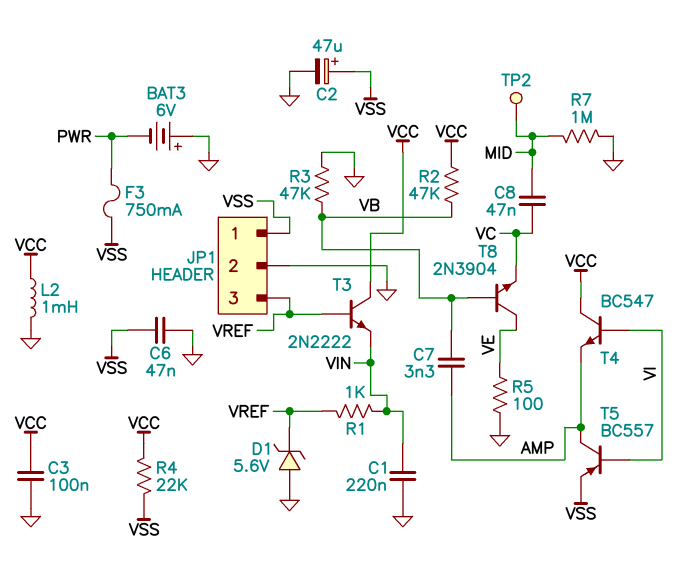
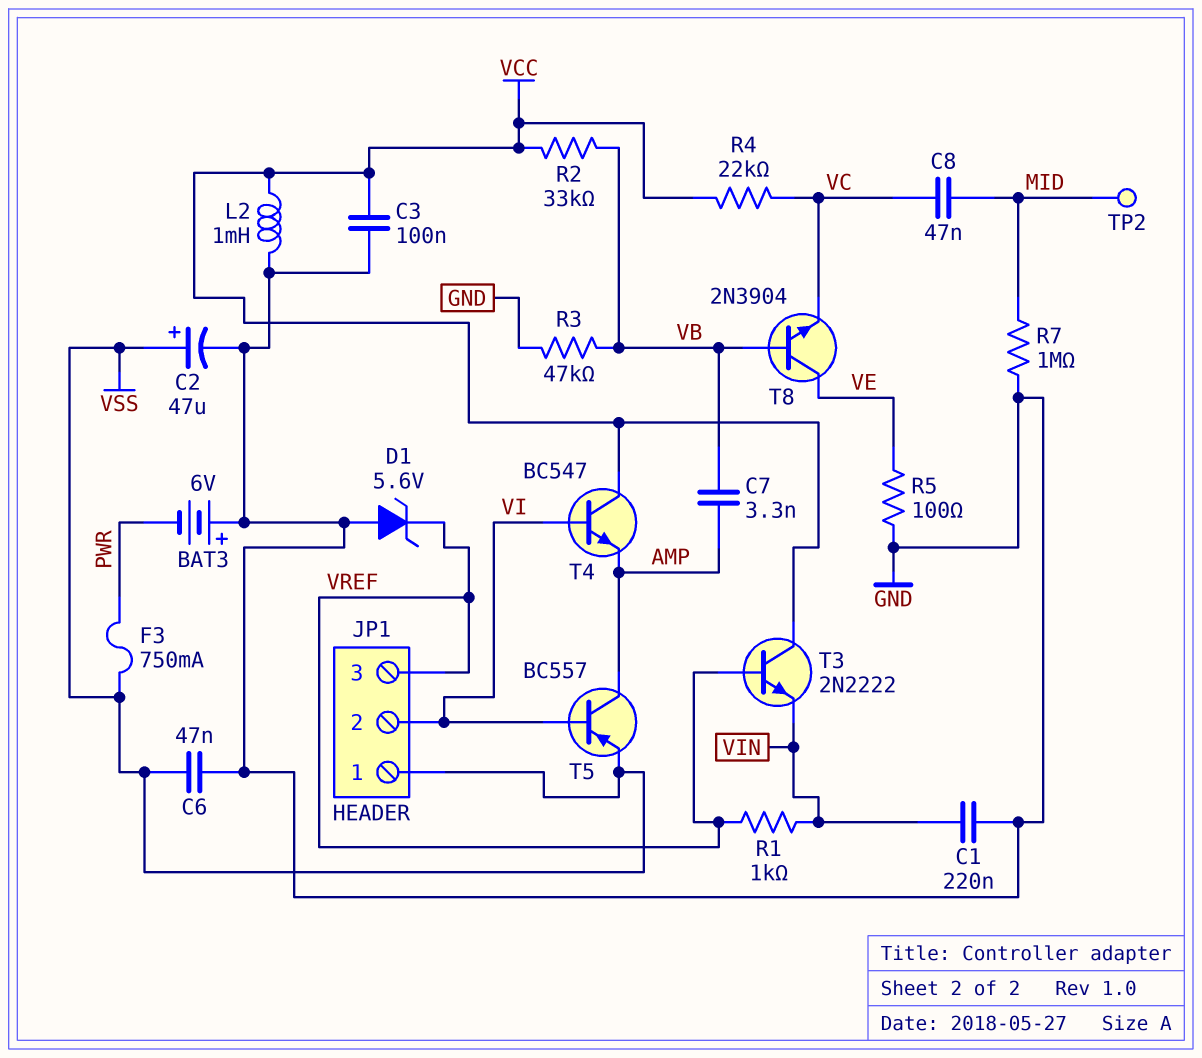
JP1 pin 2: GND -> VI
R2: 47k (VB, VCC) -> 33k (VB, VCC)
R4: 22k (VCC, VSS) -> 22k (VC, VCC)

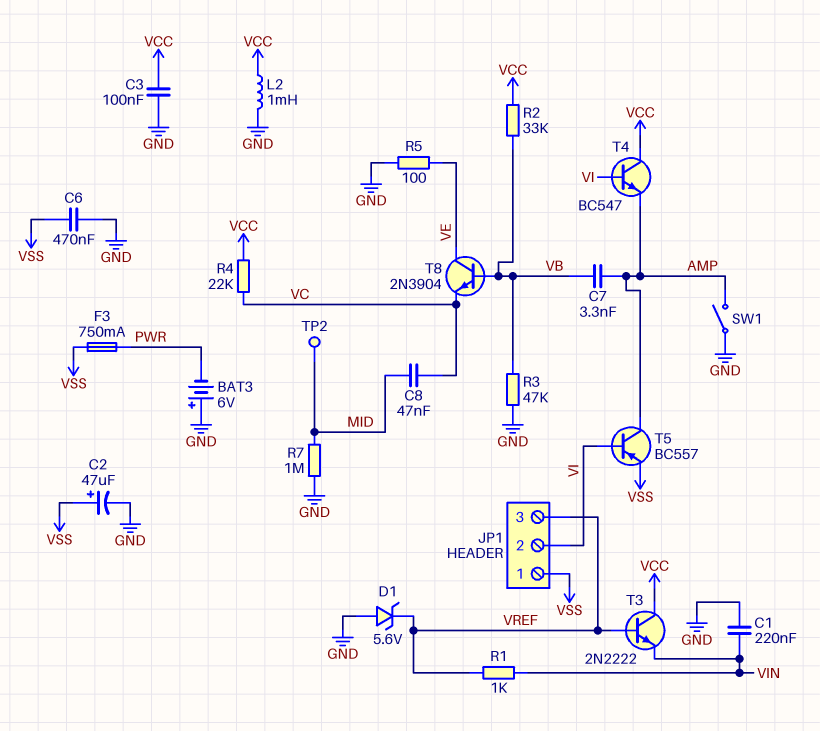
C6: 47nF (GND, VSS) -> 470nF (GND, VSS)
SW1: none -> switch (AMP, GND)

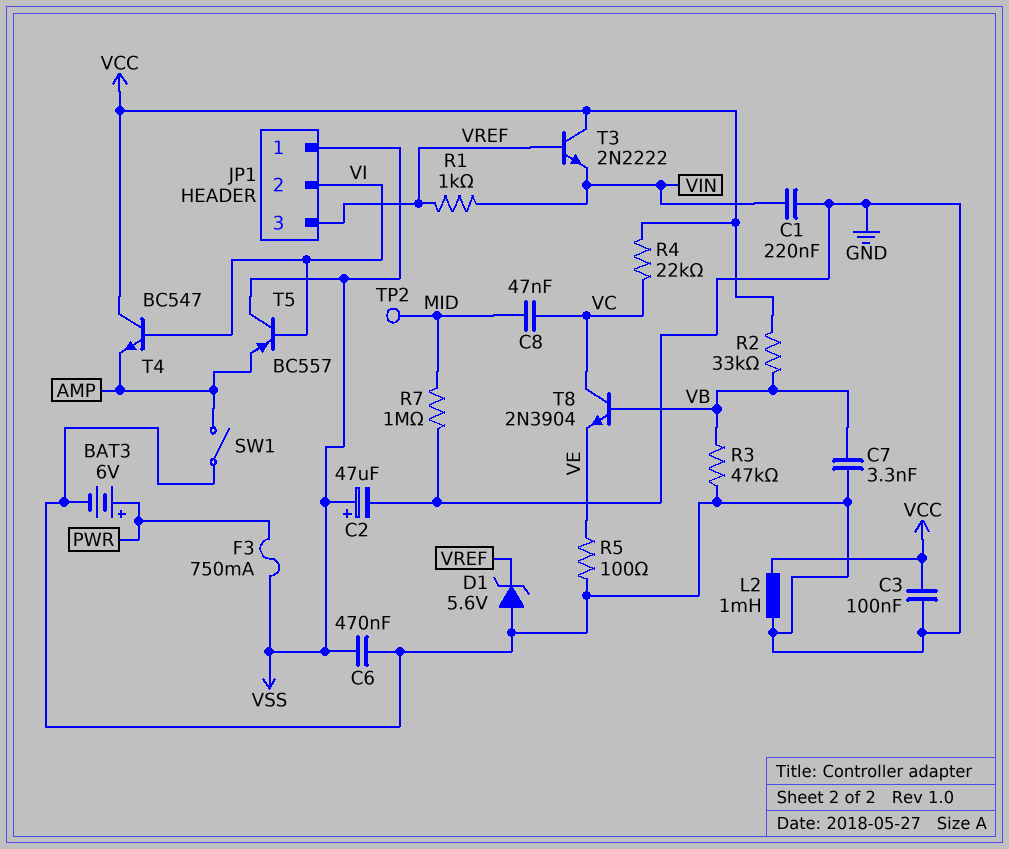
BAT3: 6V (plus GND, minus PWR) -> 6V (plus PWR, minus GND)
C7: 3.3nF (AMP, VB) -> 3.3nF (GND, VB)
T5: PNP BC557 (B VI, C AMP, E VSS) -> PNP BC557 (B VI, C VSS, E AMP)
T8: NPN 2N3904 (B VB, C VE, E VC) -> NPN 2N3904 (B VB, C VC, E VE)

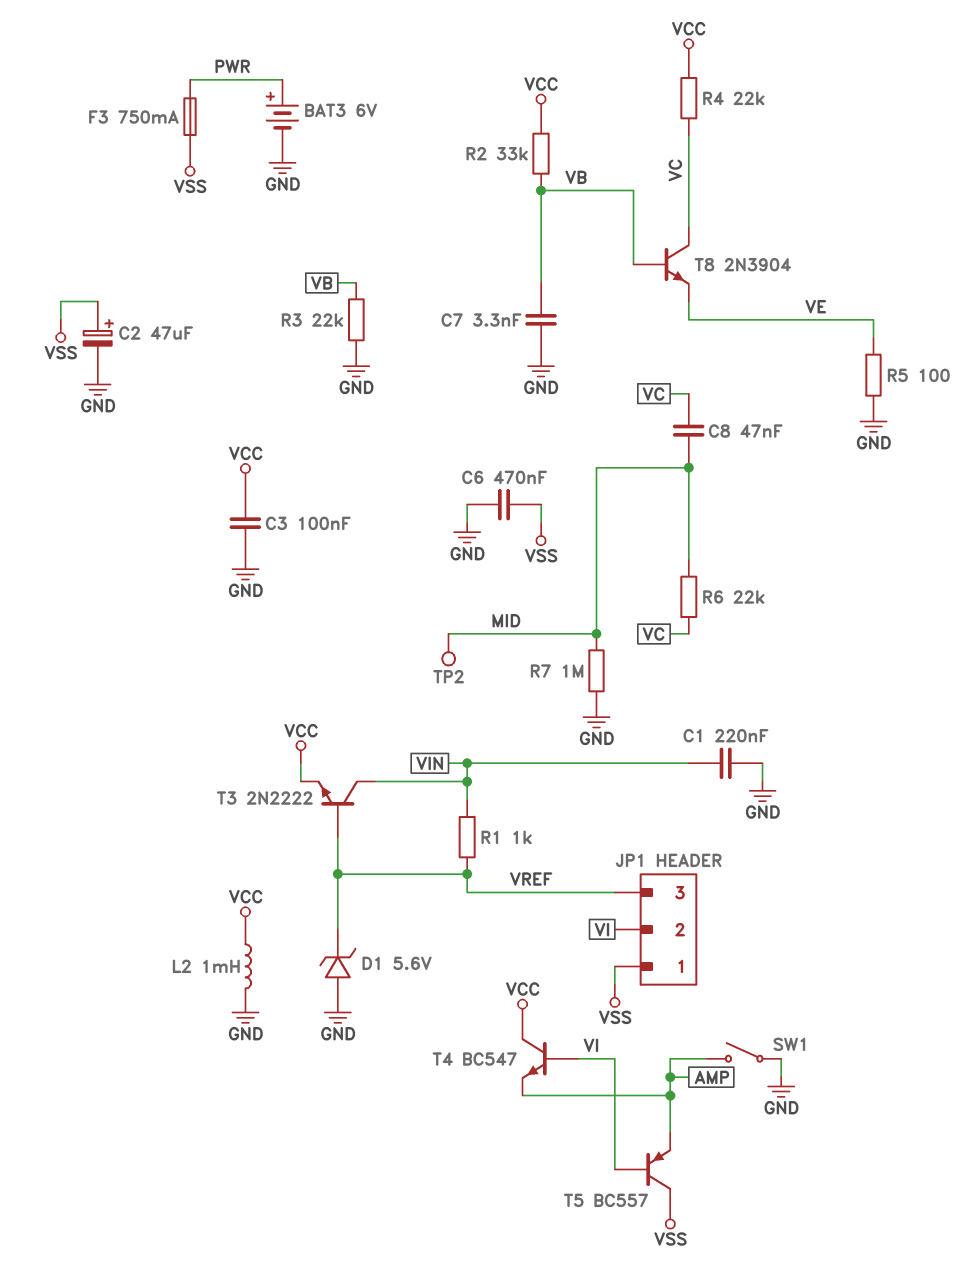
R3: 47k (GND, VB) -> 22k (GND, VB)
R6: none -> 22k (MID, VC)
T3: NPN 2N2222 (B VREF, C VCC, E VIN) -> NPN 2N2222 (B VREF, C VIN, E VCC)

